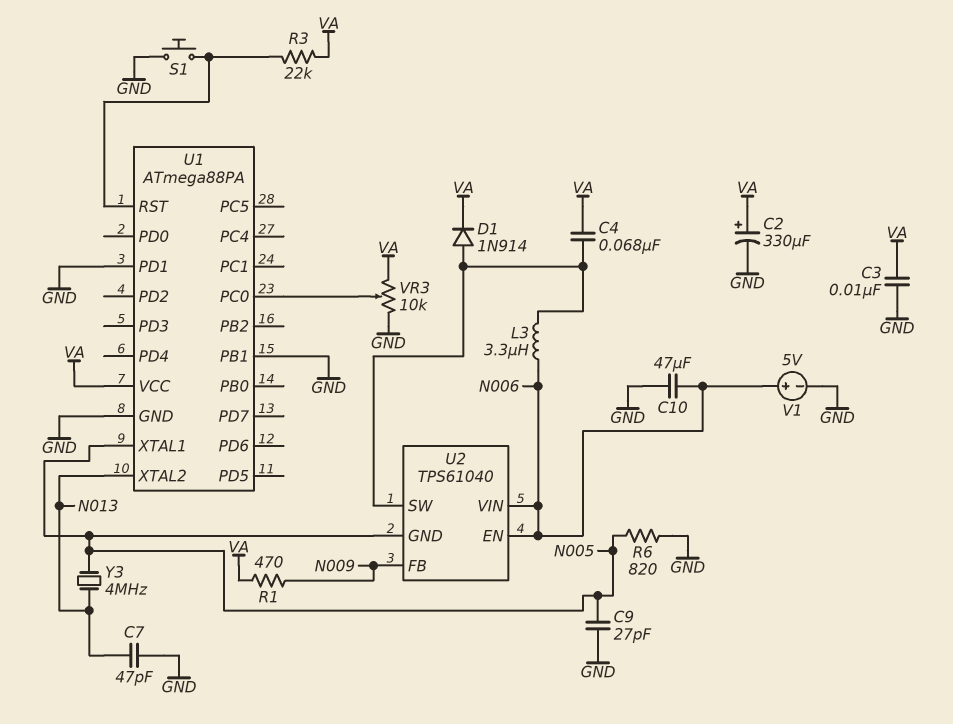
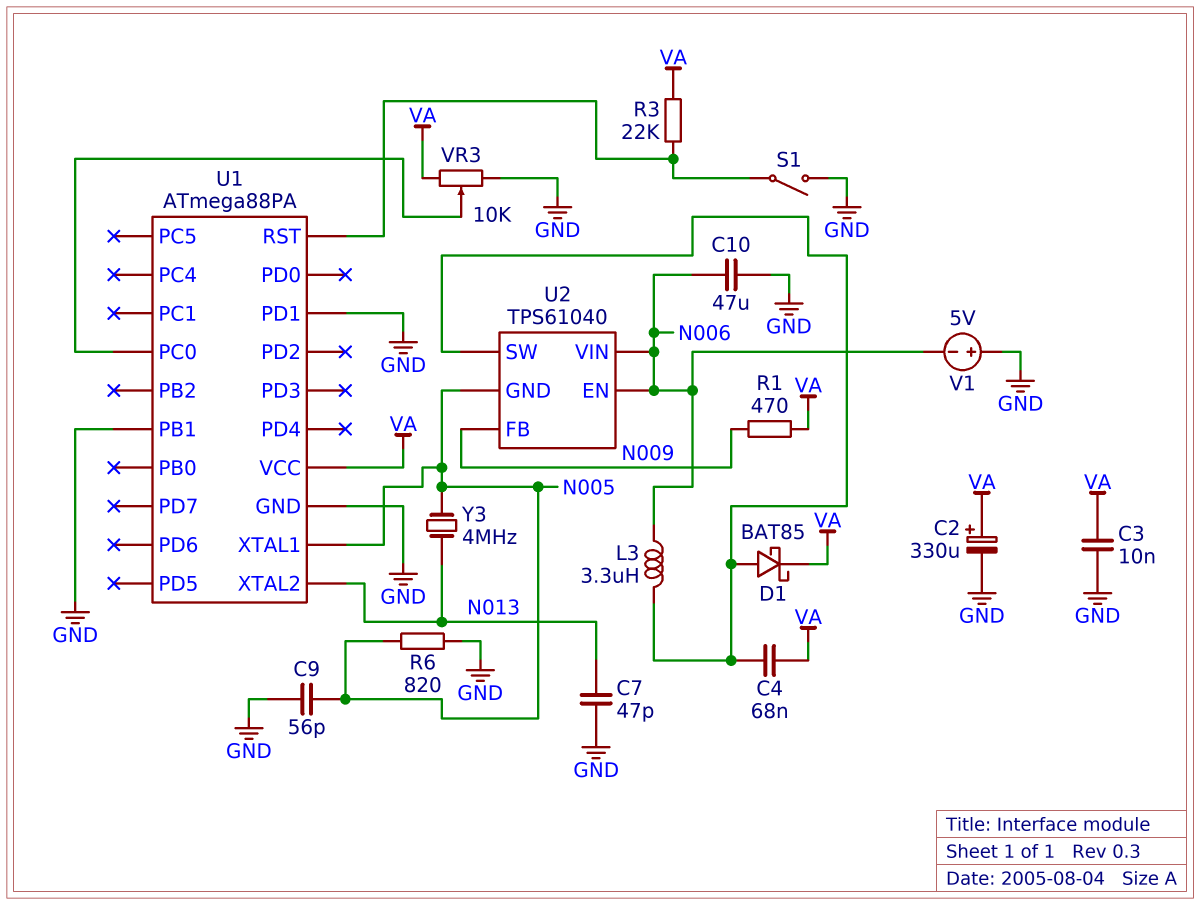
C9: 27pF (GND, N005) -> 56pF (GND, N005)
D1: diode 1N914 (A U2/SW, K VA) -> schottky BAT85 (A U2/SW, K VA)
S1: button (GND, U1/RST) -> switch (GND, U1/RST)
V1: 5V (plus N006, minus GND) -> 5V (plus GND, minus N006)

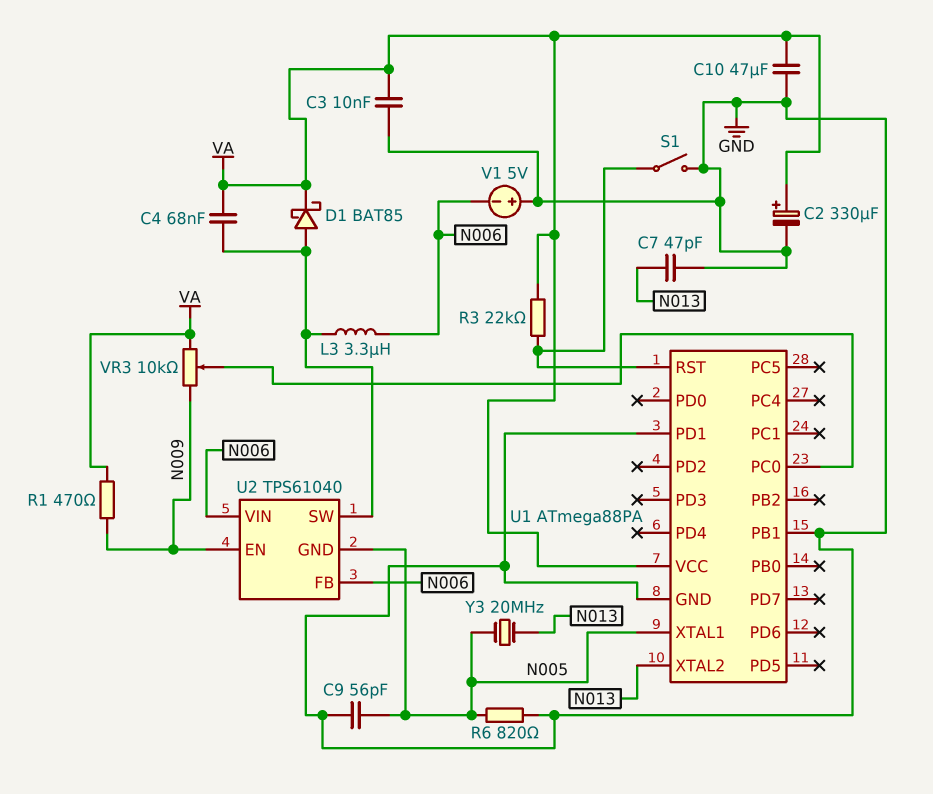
C10: 47uF (GND, N006) -> 47uF (GND, VA)
U2 pin EN: N006 -> N009
U2 pin FB: N009 -> N006
VR3: 10k (GND, VA, wiper U1/PC0) -> 10k (N009, VA, wiper U1/PC0)
Y3: 4MHz (N005, N013) -> 20MHz (N005, N013)

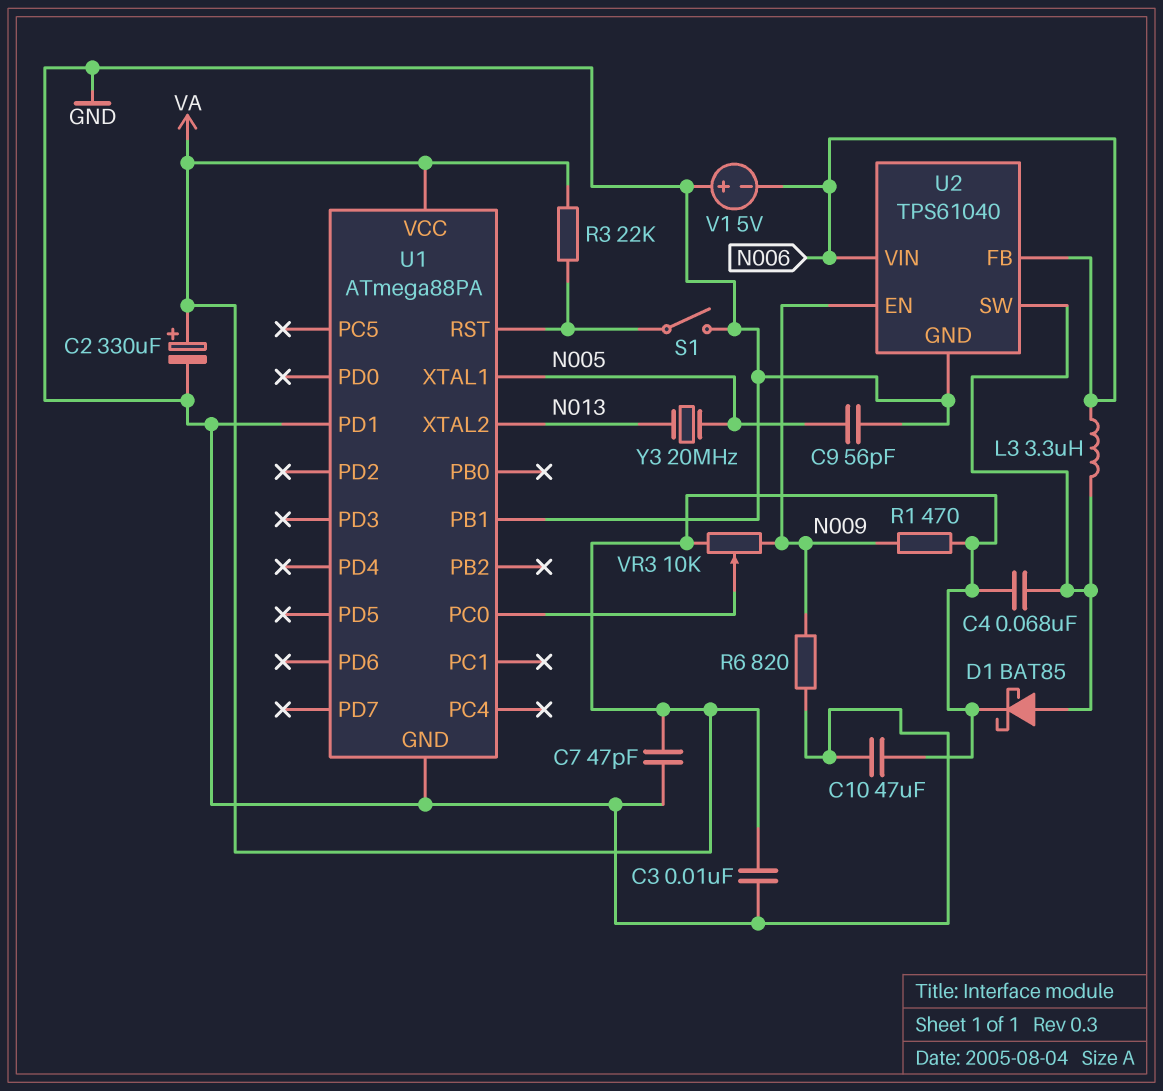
C7: 47pF (GND, N013) -> 47pF (GND, VA)
R6: 820 (GND, N005) -> 820 (GND, N009)
U2 pin GND: N005 -> GND

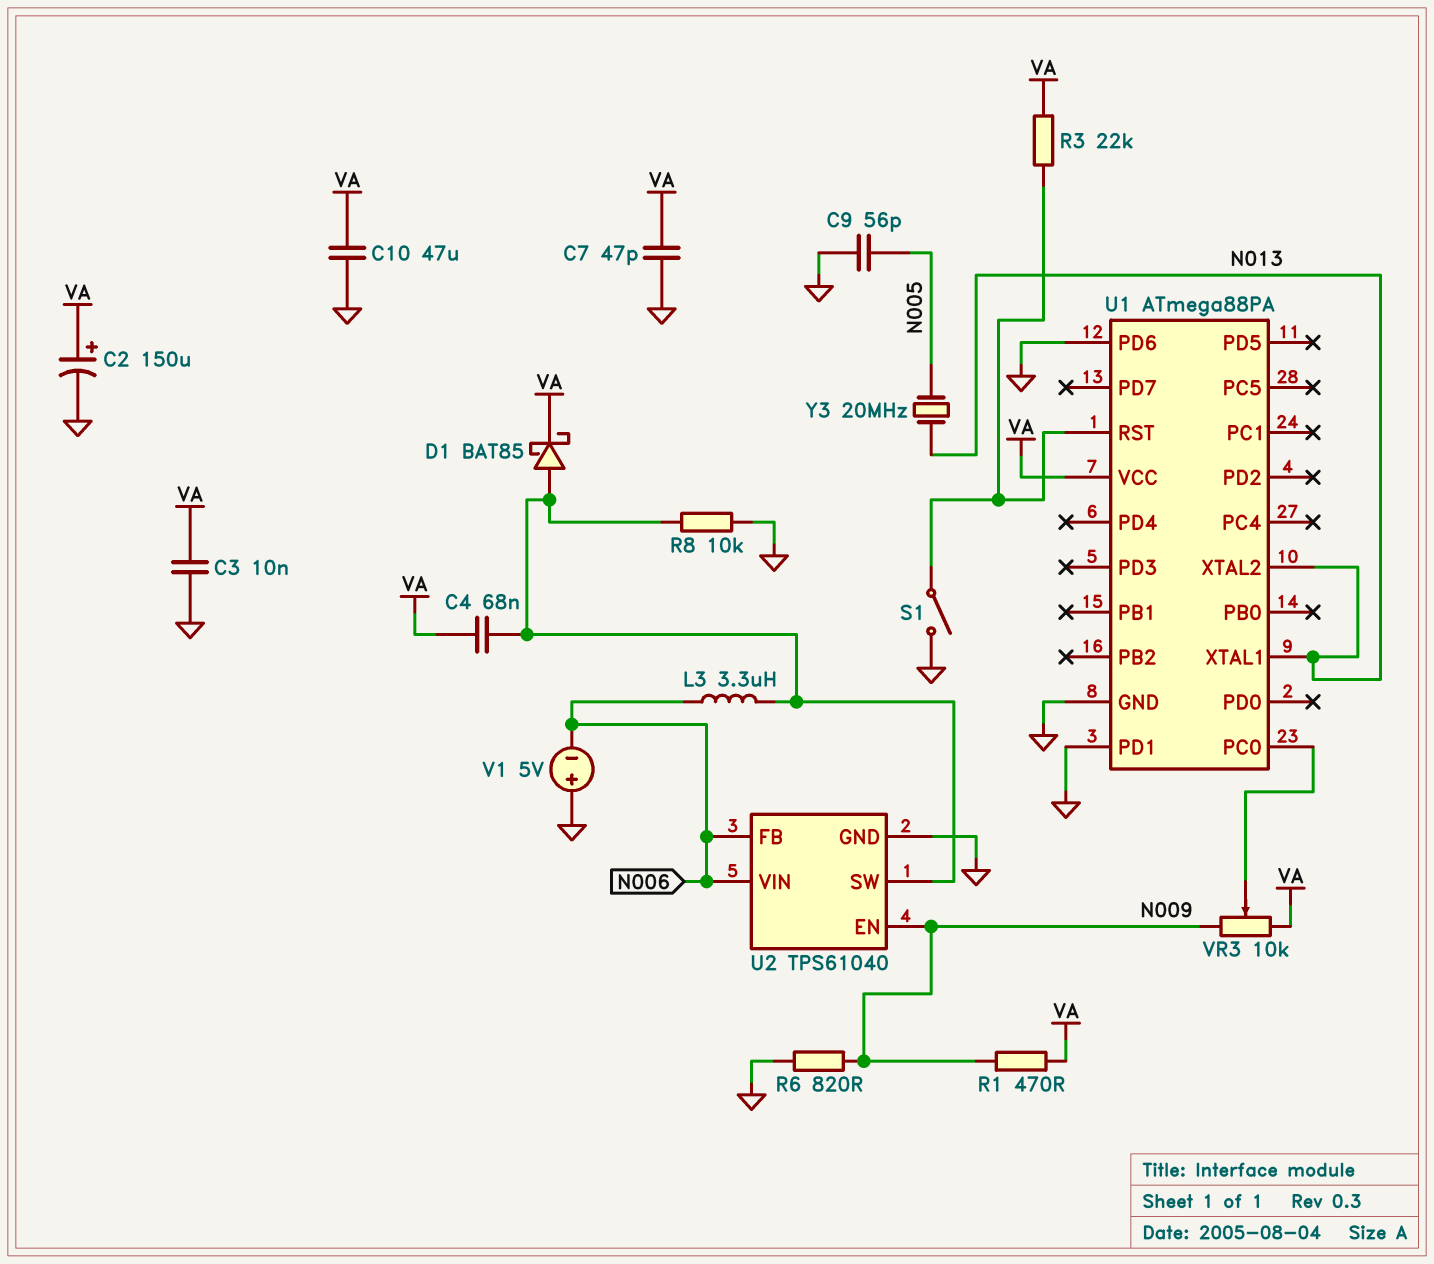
C2: 330uF (plus VA, minus GND) -> 150uF (plus VA, minus GND)
R8: none -> 10k (GND, U2/SW)
U1 pin PB1: GND -> none
U1 pin PD6: none -> GND
U1 pin XTAL1: N005 -> N013

